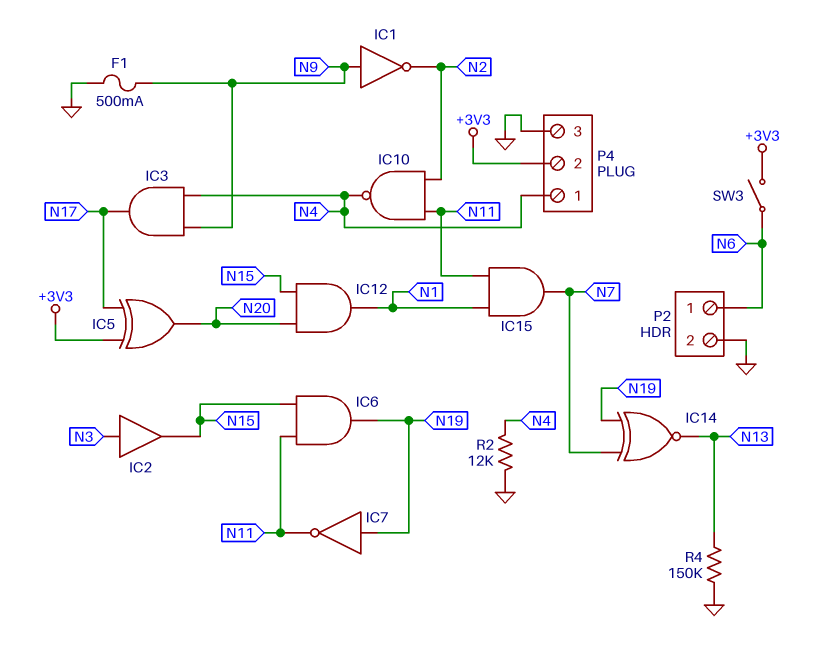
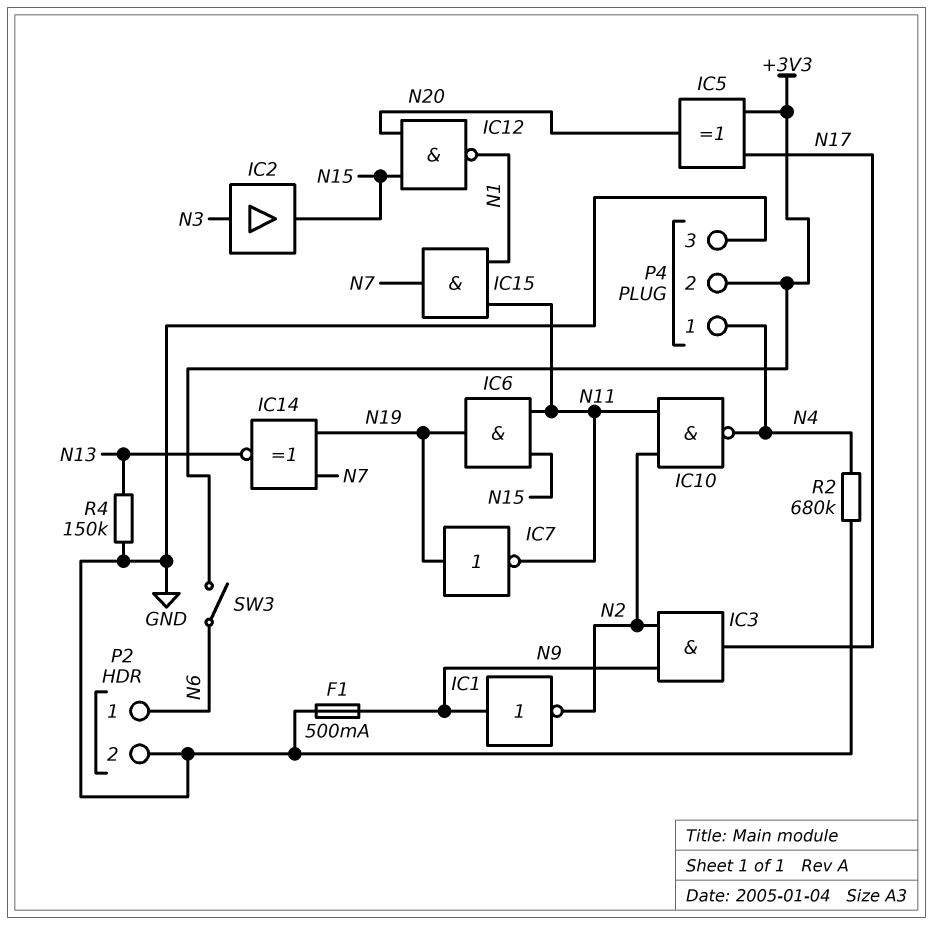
IC3: AND (in N4, in N9, out N17) -> AND (in N2, in N9, out N17)
IC12: AND (in N15, in N20, out N1) -> NAND (in N15, in N20, out N1)
R2: 12k (GND, N4) -> 680k (GND, N4)

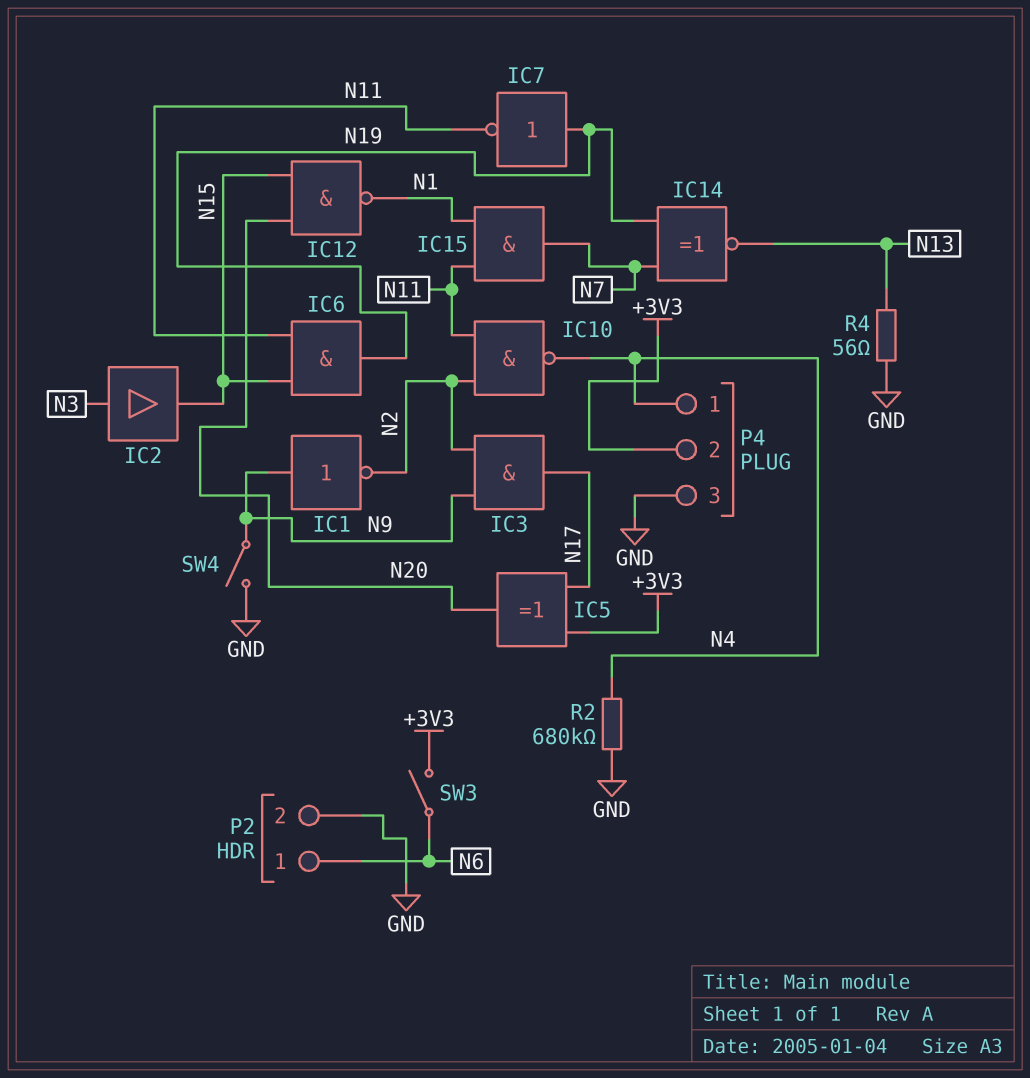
F1: 500mA (GND, N9) -> none
R4: 150k (GND, N13) -> 56 (GND, N13)
SW4: none -> switch (GND, N9)

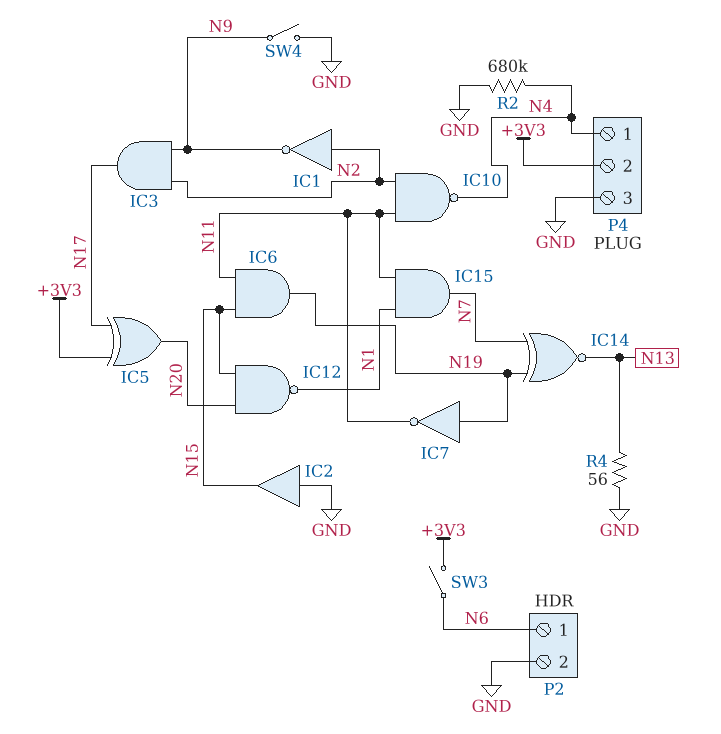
IC1: NOT (in N9, out N2) -> NOT (in N2, out N9)
IC2: buffer (in N3, out N15) -> buffer (in GND, out N15)

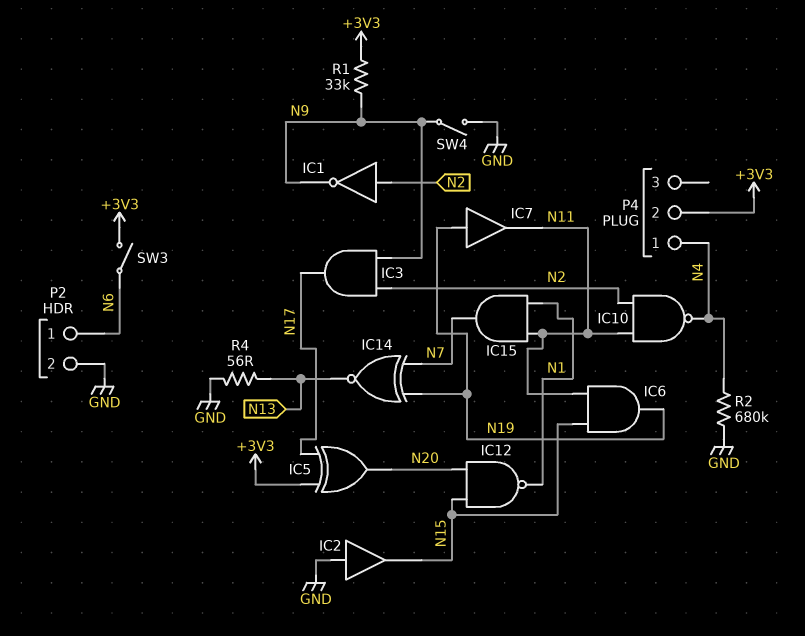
IC7: NOT (in N19, out N11) -> buffer (in N19, out N11)
P4 pin 3: GND -> none
R1: none -> 33k (+3V3, N9)

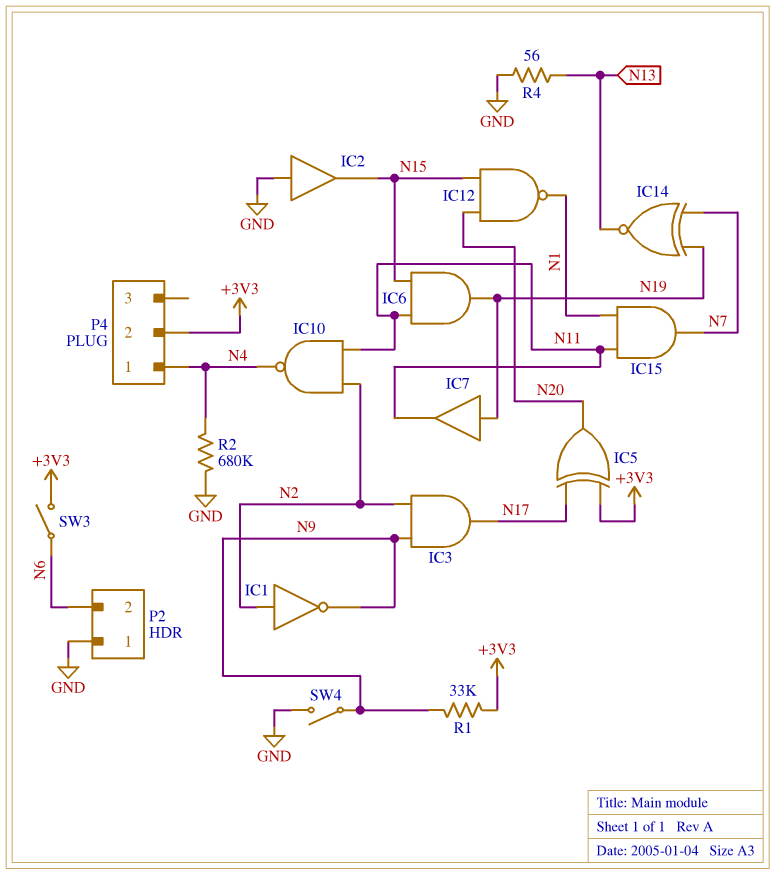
P2 pin 1: N6 -> GND
P2 pin 2: GND -> N6

